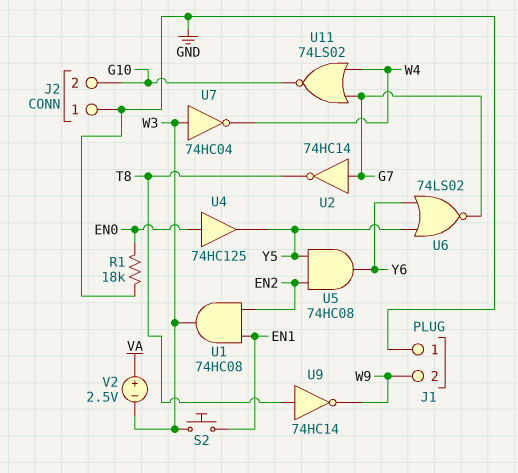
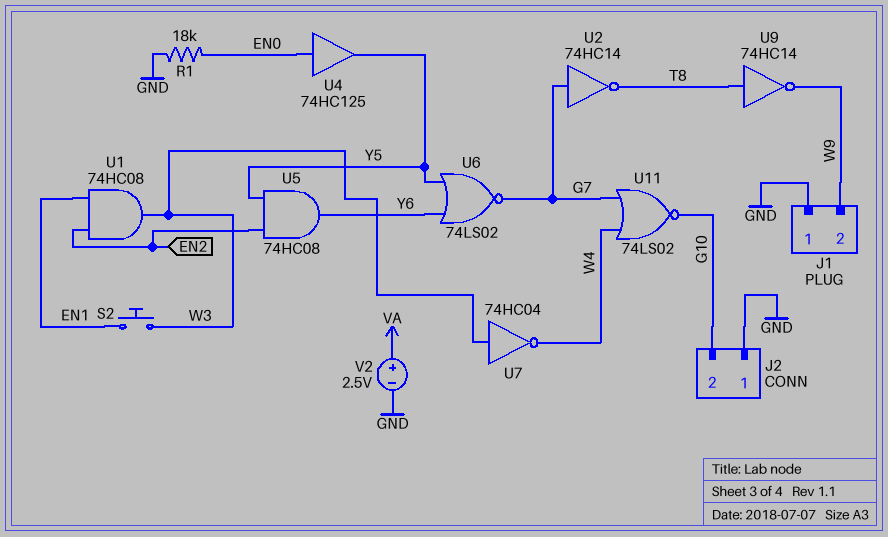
V2: 2.5V (plus VA, minus W3) -> 2.5V (plus VA, minus GND)

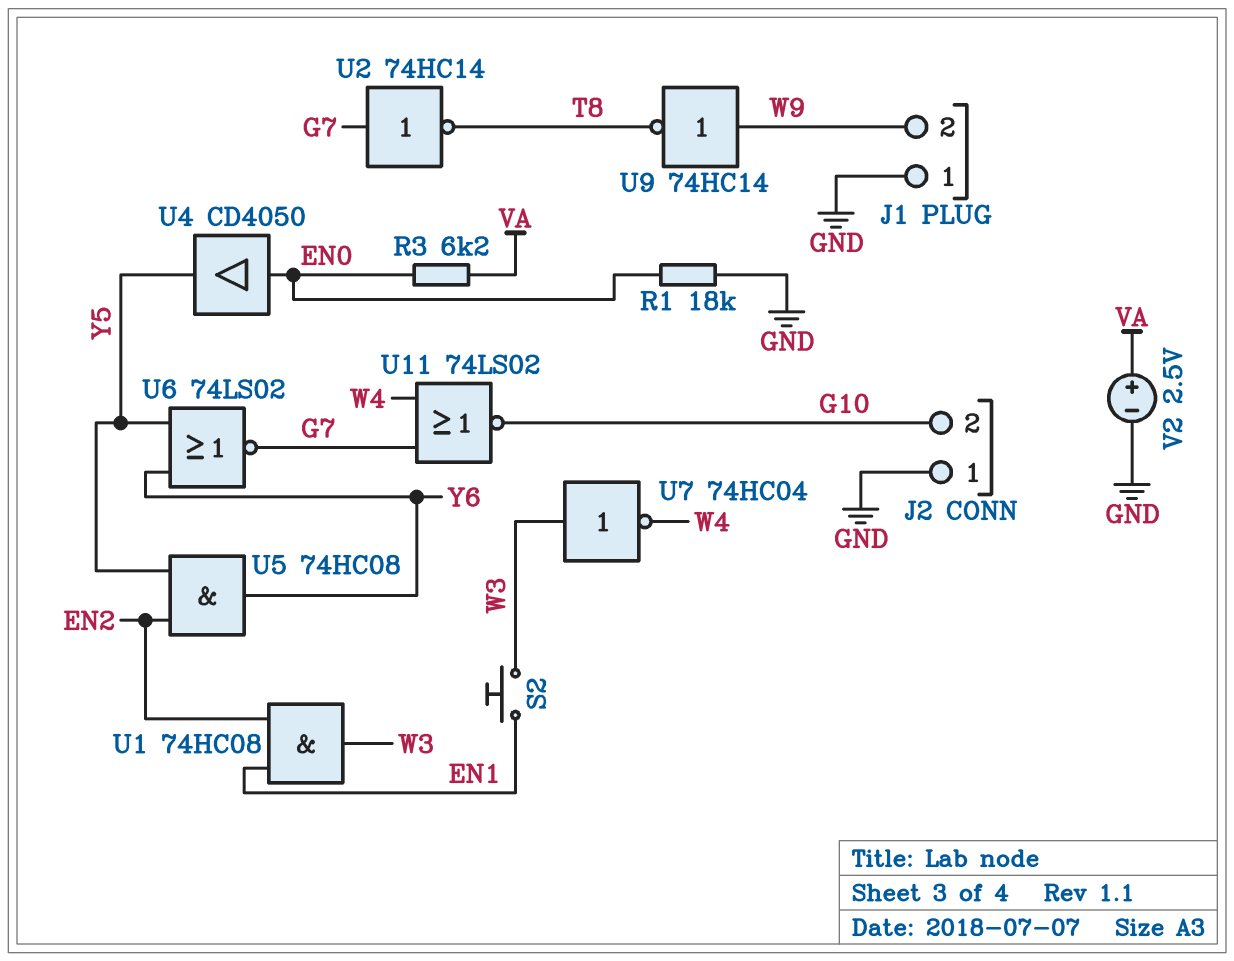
R3: none -> 6.2k (EN0, VA)
U4: buffer 74HC125 (in EN0, out Y5) -> buffer CD4050 (in EN0, out Y5)
U9: NOT 74HC14 (in T8, out W9) -> NOT 74HC14 (in W9, out T8)

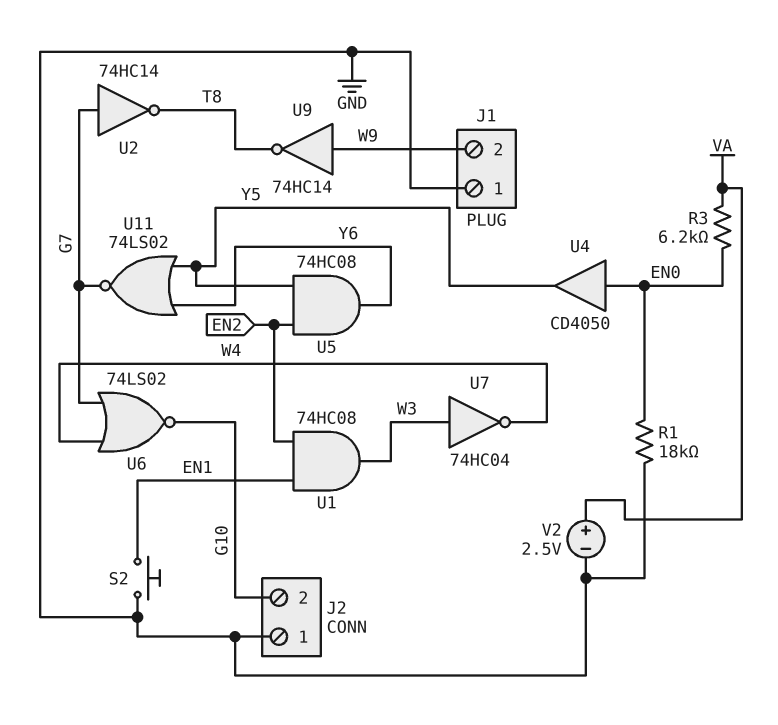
S2: button (EN1, W3) -> button (EN1, GND)
U6: NOR 74LS02 (in Y5, in Y6, out G7) -> NOR 74LS02 (in G7, in W4, out G10)
U11: NOR 74LS02 (in G7, in W4, out G10) -> NOR 74LS02 (in Y5, in Y6, out G7)

